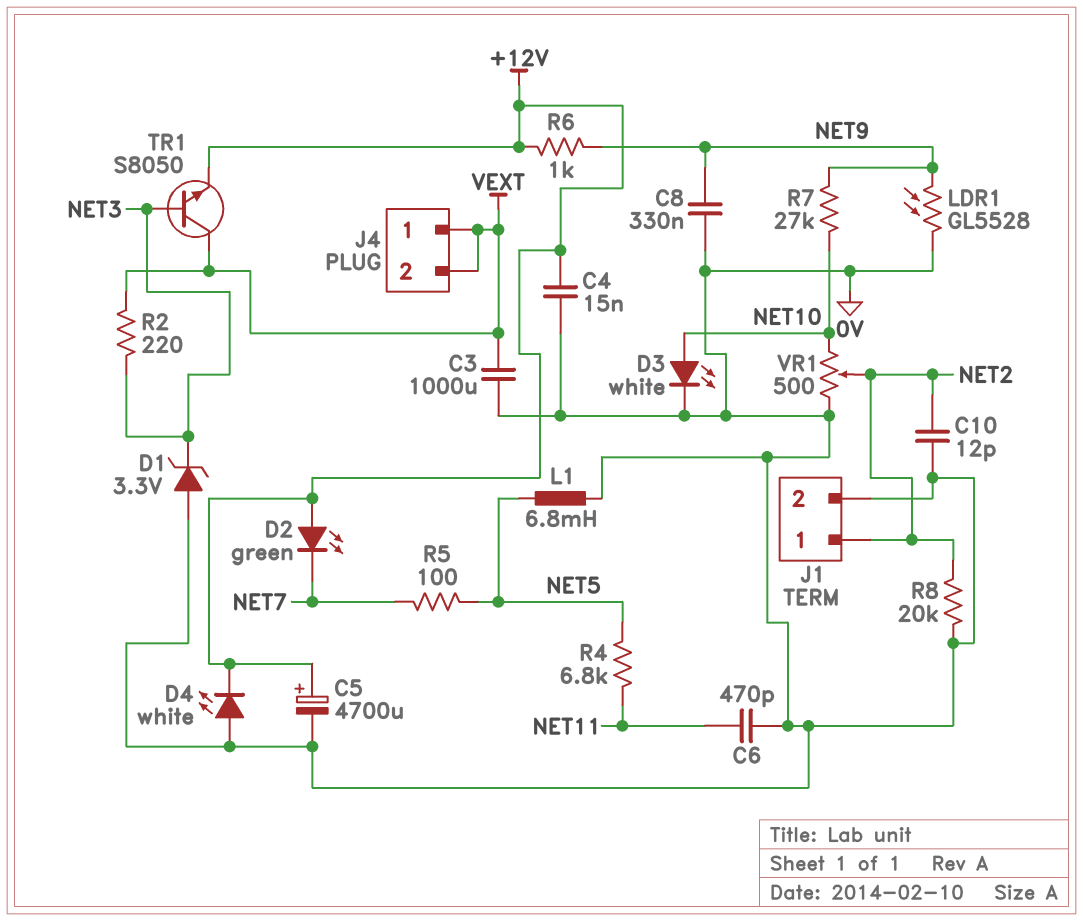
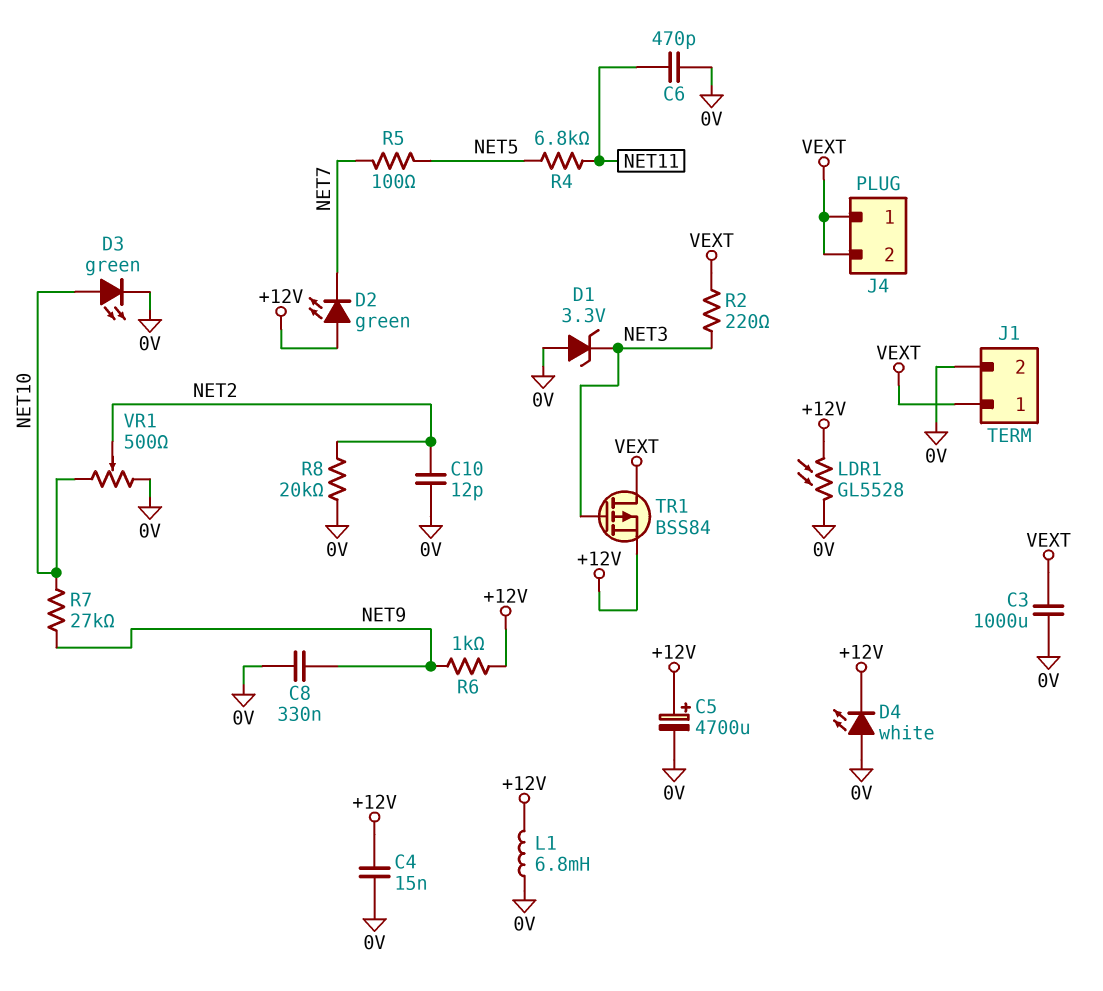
D3: LED white (A NET10, K 0V) -> LED green (A NET10, K 0V)
J1 pin 1: NET2 -> VEXT
L1: 6.8mH (0V, NET5) -> 6.8mH (+12V, 0V)
LDR1: GL5528 (0V, NET9) -> GL5528 (+12V, 0V)
TR1: NPN S8050 (B NET3, C VEXT, E +12V) -> PMOS BSS84 (G NET3, D VEXT, S +12V)

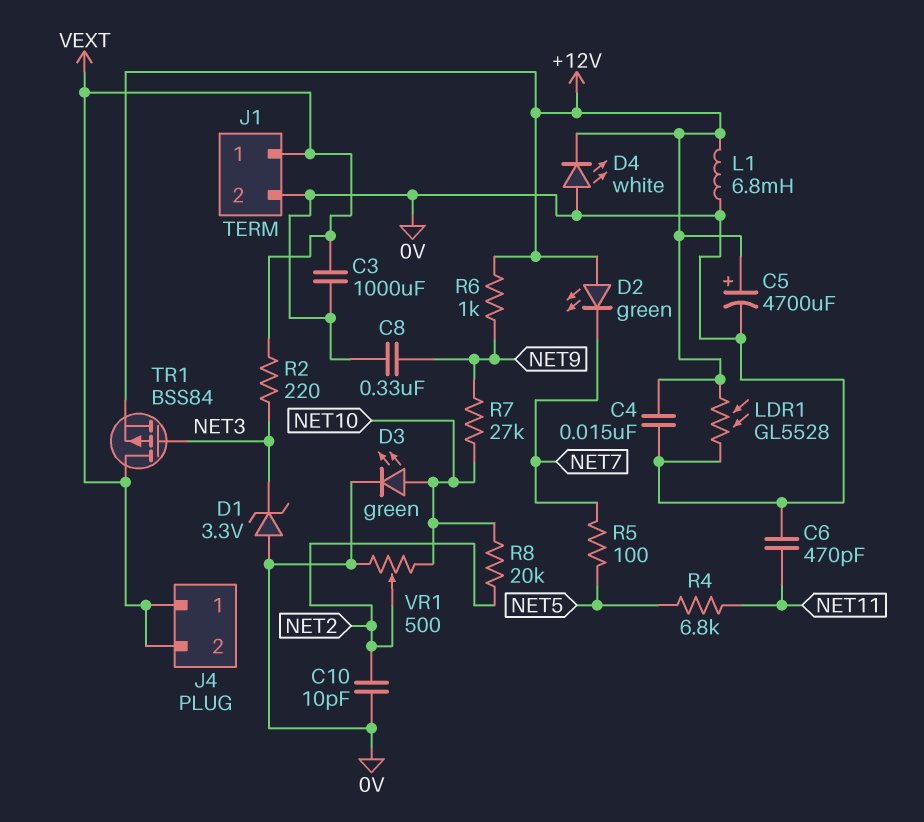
C10: 12pF (0V, NET2) -> 10pF (0V, NET2)
R8: 20k (0V, NET2) -> 20k (NET2, NET10)

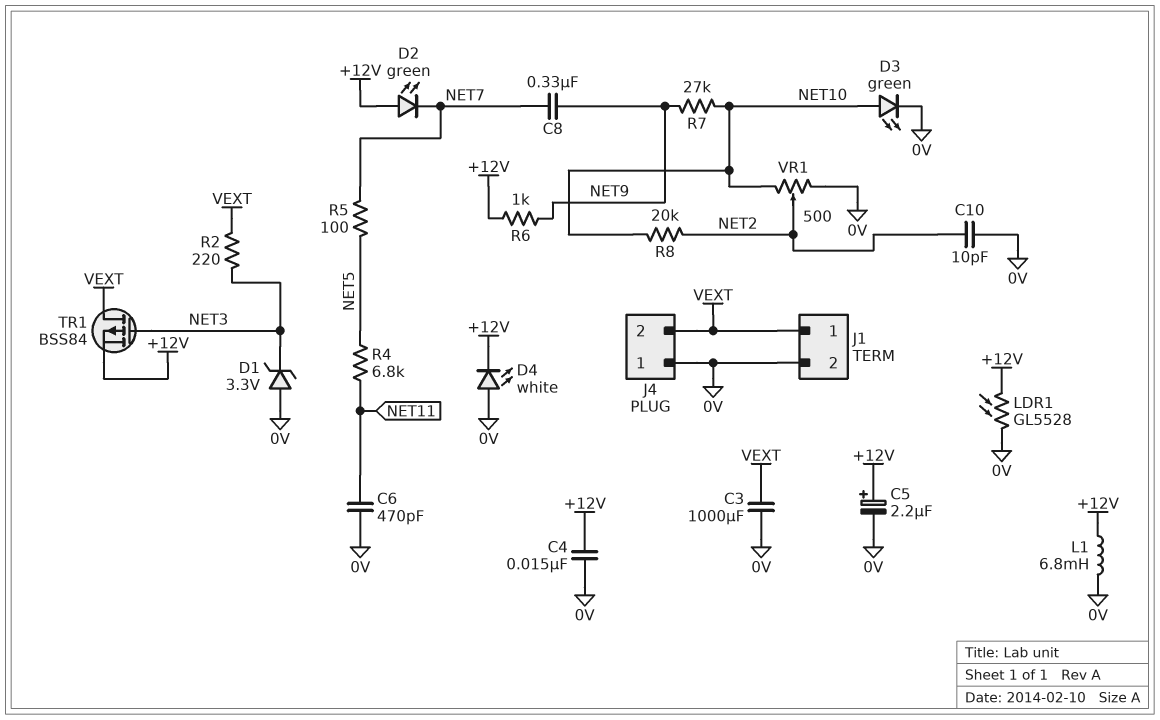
C5: 4700uF (plus +12V, minus 0V) -> 2.2uF (plus +12V, minus 0V)
C8: 330nF (0V, NET9) -> 330nF (NET7, NET9)
J4 pin 1: VEXT -> 0V

